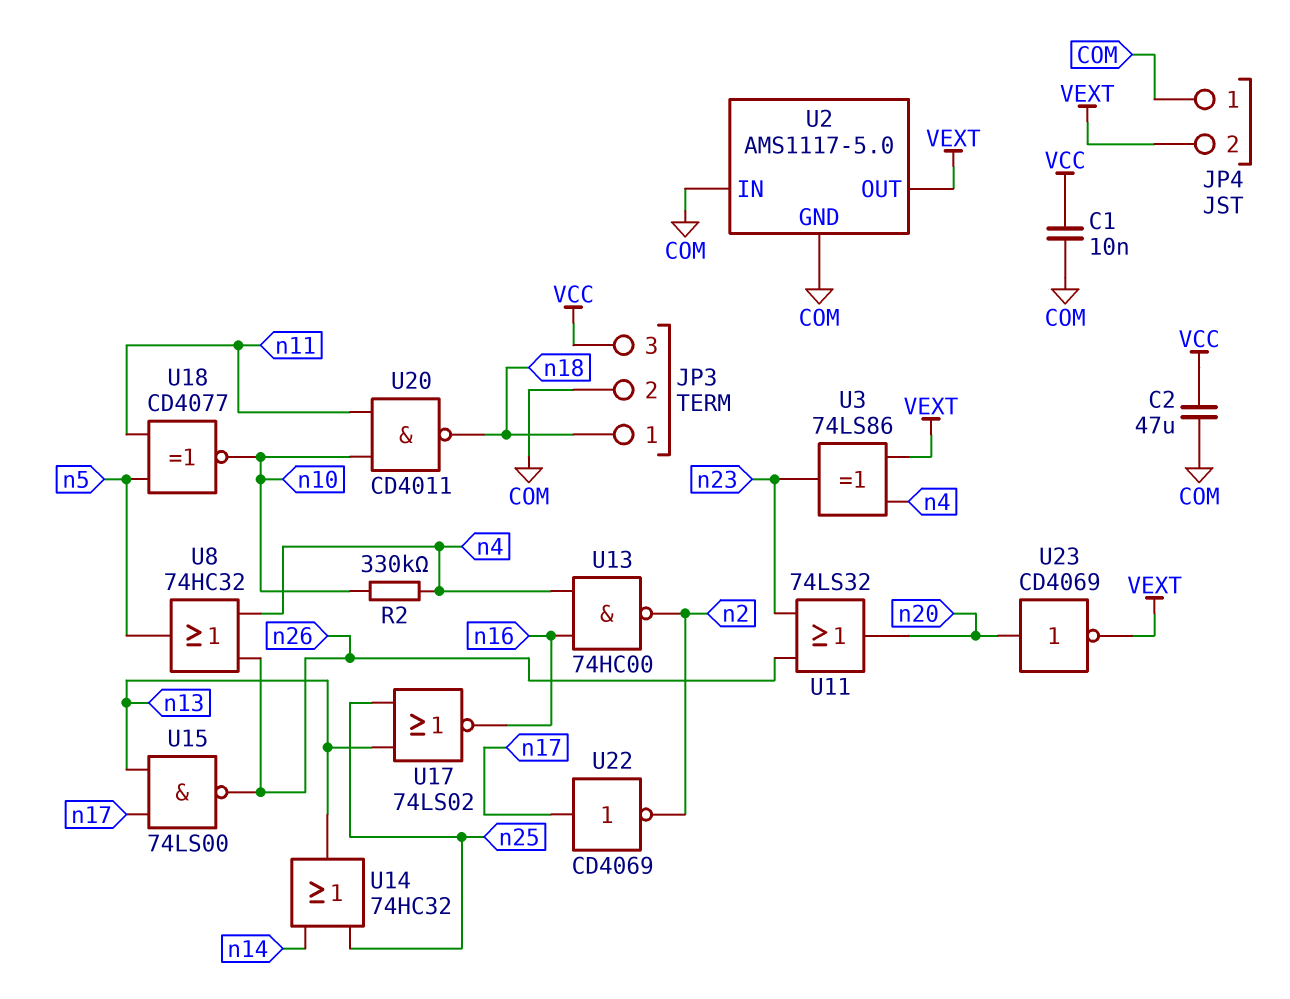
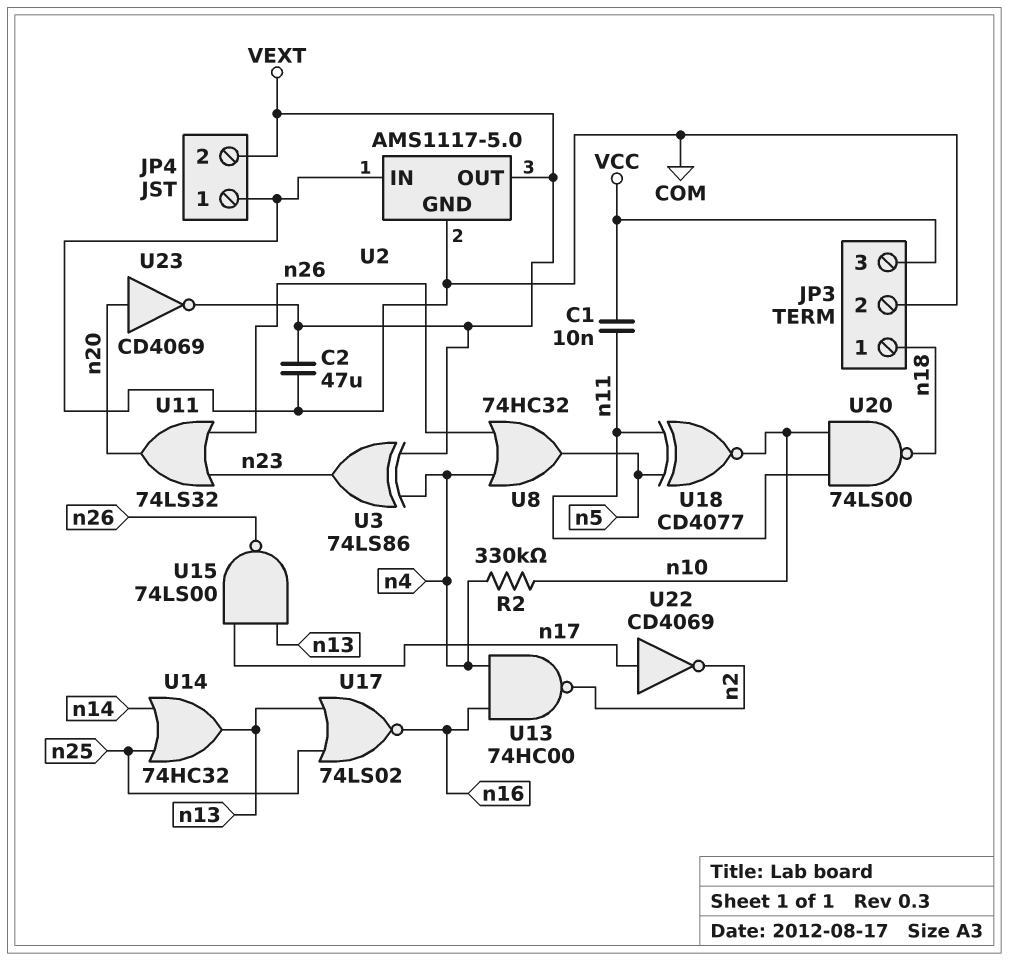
C1: 10nF (COM, VCC) -> 10nF (VCC, n11)
C2: 47uF (COM, VCC) -> 47uF (COM, VEXT)
U20: NAND CD4011 (in n10, in n11, out n18) -> NAND 74LS00 (in n10, in n11, out n18)

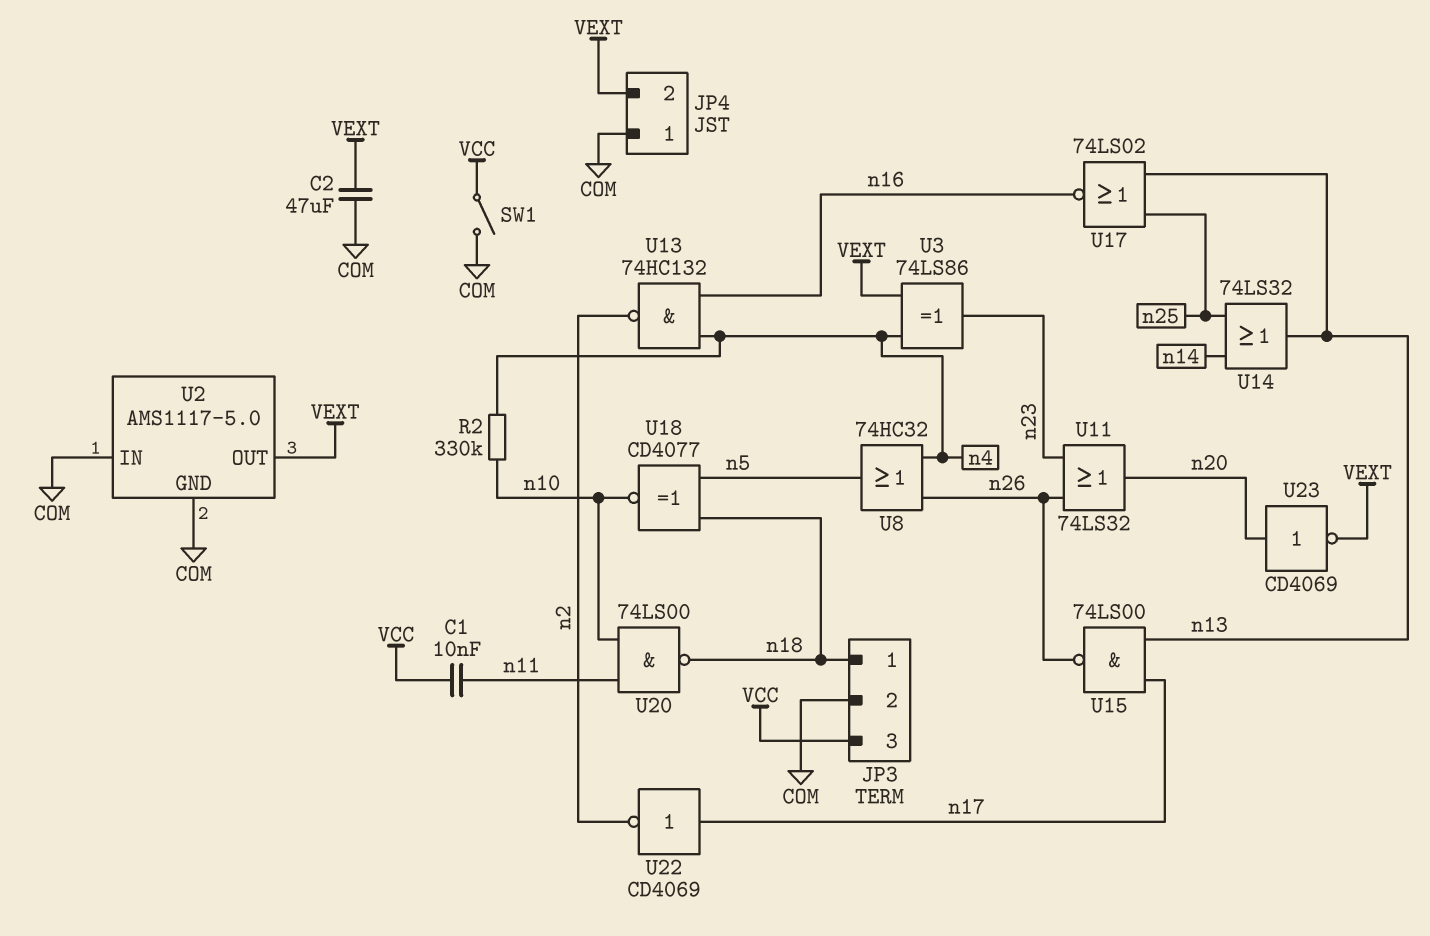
SW1: none -> switch (COM, VCC)
U13: NAND 74HC00 (in n4, in n16, out n2) -> NAND 74HC132 (in n4, in n16, out n2)
U14: OR 74HC32 (in n14, in n25, out n13) -> OR 74LS32 (in n14, in n25, out n13)
U18: XNOR CD4077 (in n5, in n11, out n10) -> XNOR CD4077 (in n5, in n18, out n10)

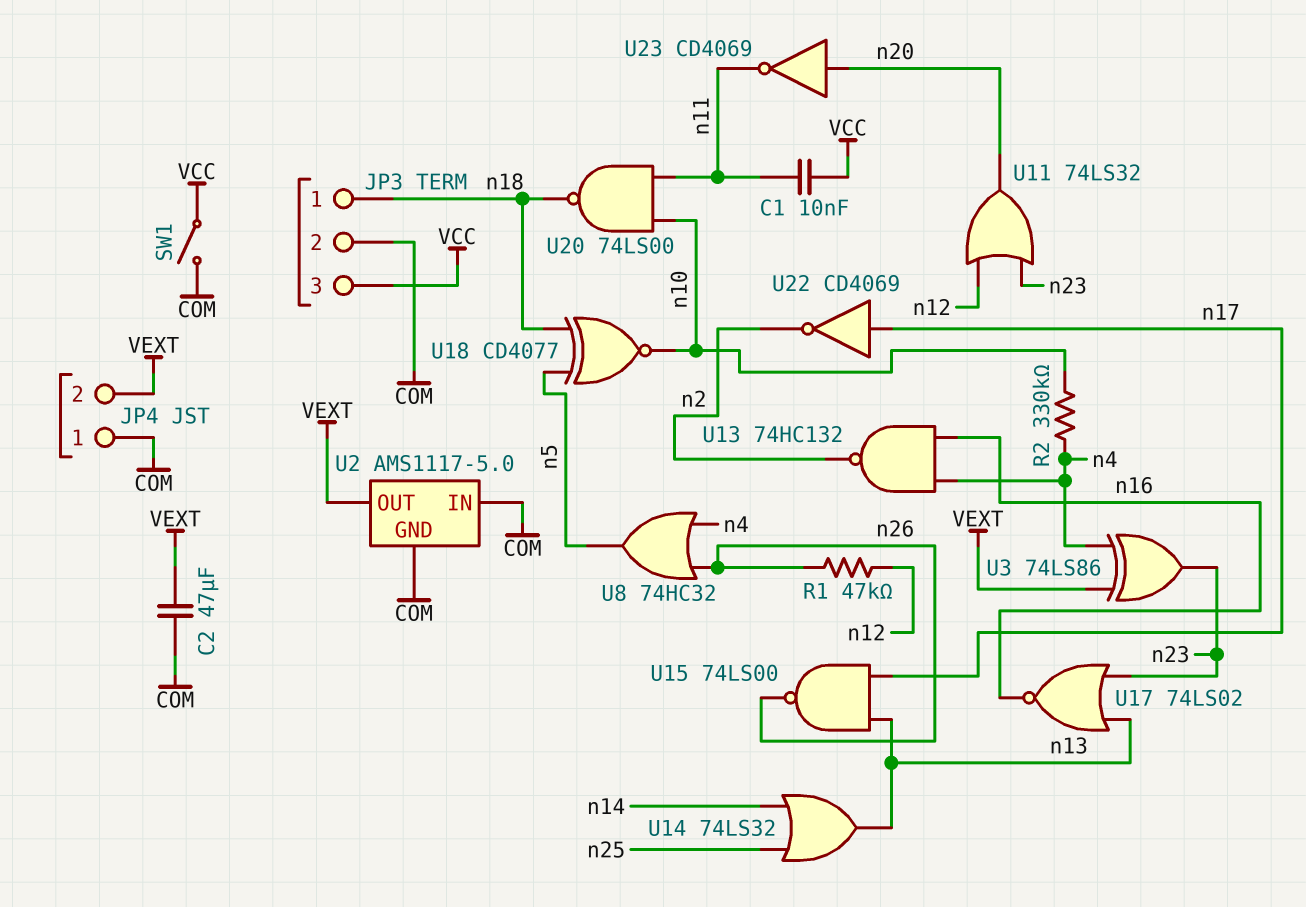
R1: none -> 47k (n12, n26)
U11: OR 74LS32 (in n23, in n26, out n20) -> OR 74LS32 (in n12, in n23, out n20)
U17: NOR 74LS02 (in n13, in n25, out n16) -> NOR 74LS02 (in n13, in n23, out n16)
U23: NOT CD4069 (in n20, out VEXT) -> NOT CD4069 (in n20, out n11)

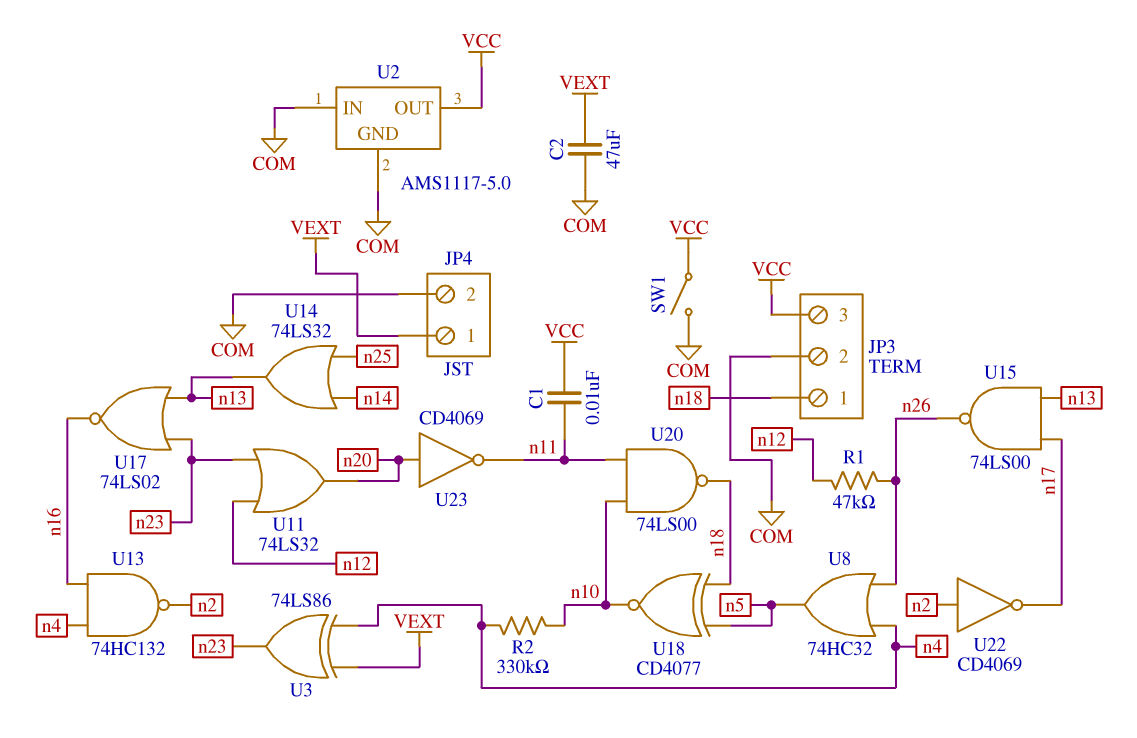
JP4 pin 1: COM -> VEXT
JP4 pin 2: VEXT -> COM
U2 pin OUT: VEXT -> VCC
U22: NOT CD4069 (in n17, out n2) -> NOT CD4069 (in n2, out n17)

